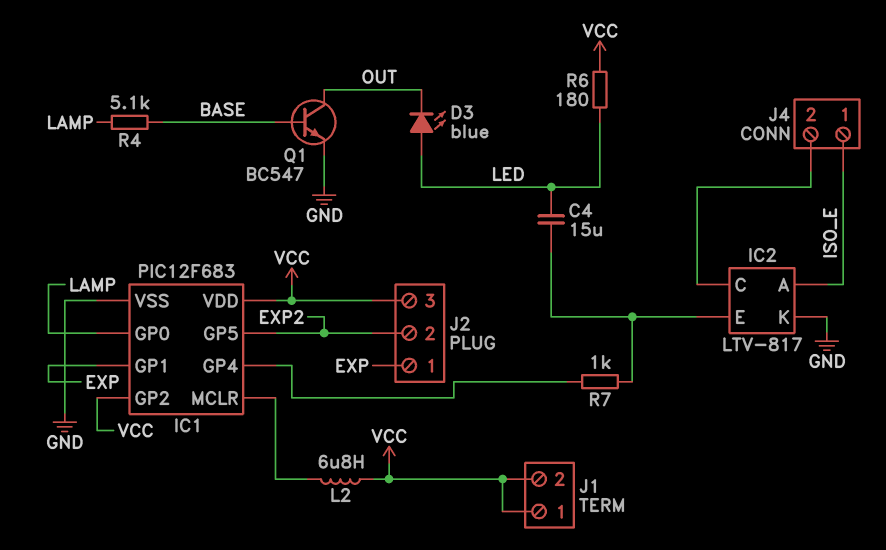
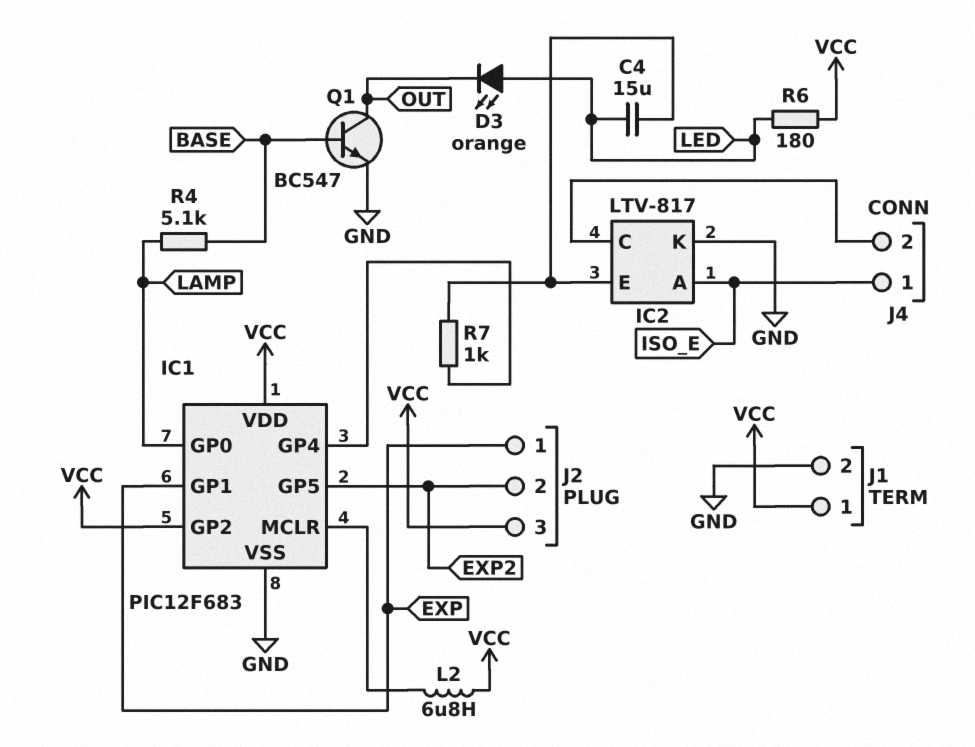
D3: LED blue (A LED, K OUT) -> LED orange (A LED, K OUT)
J1 pin 2: VCC -> GND

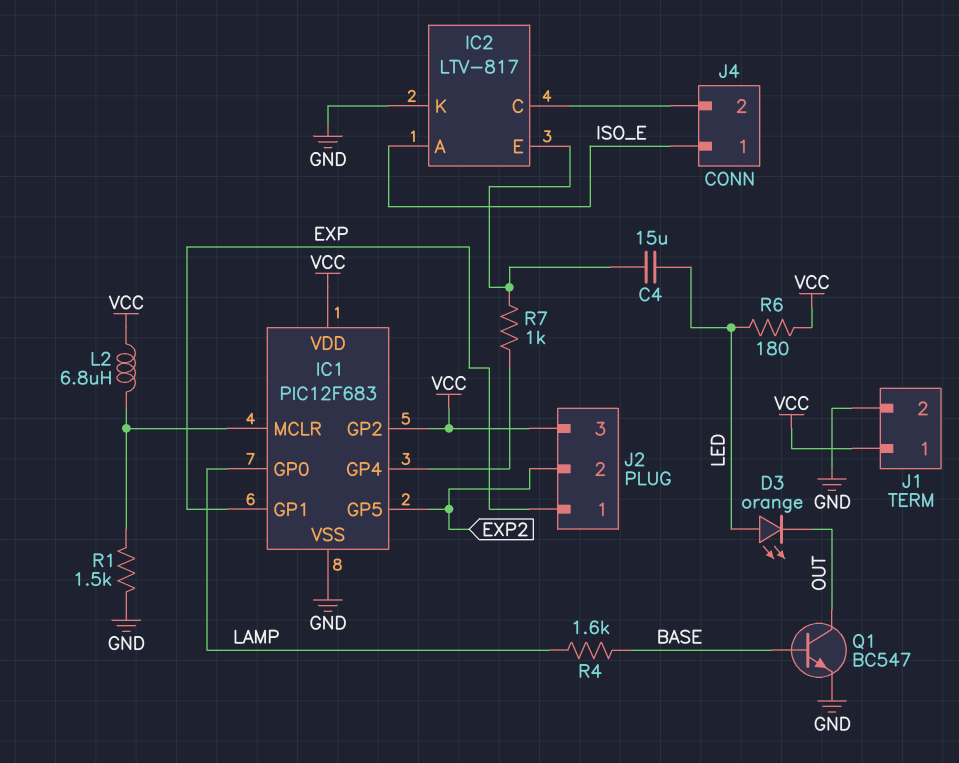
R1: none -> 1.5k (GND, IC1/MCLR)
R4: 5.1k (BASE, LAMP) -> 1.6k (BASE, LAMP)

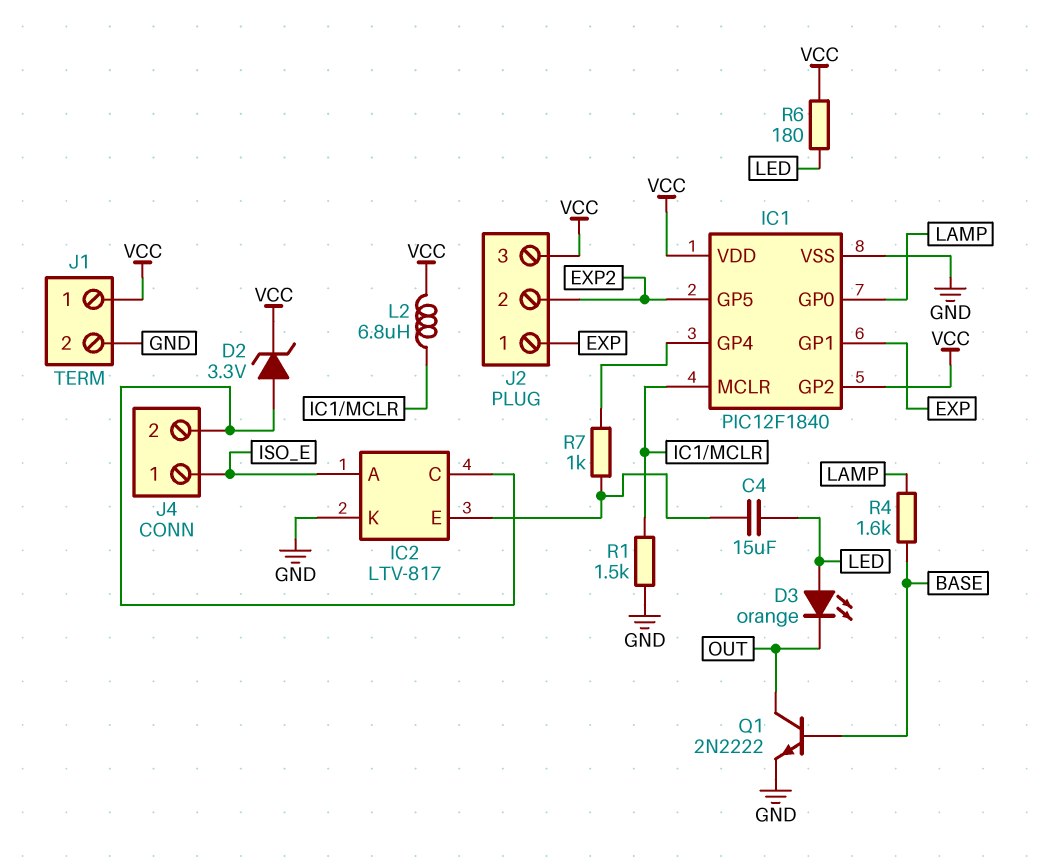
D2: none -> zener 3.3V (A IC2/C, K VCC)
IC1: PIC12F683 -> PIC12F1840
Q1: NPN BC547 (B BASE, C OUT, E GND) -> NPN 2N2222 (B BASE, C OUT, E GND)

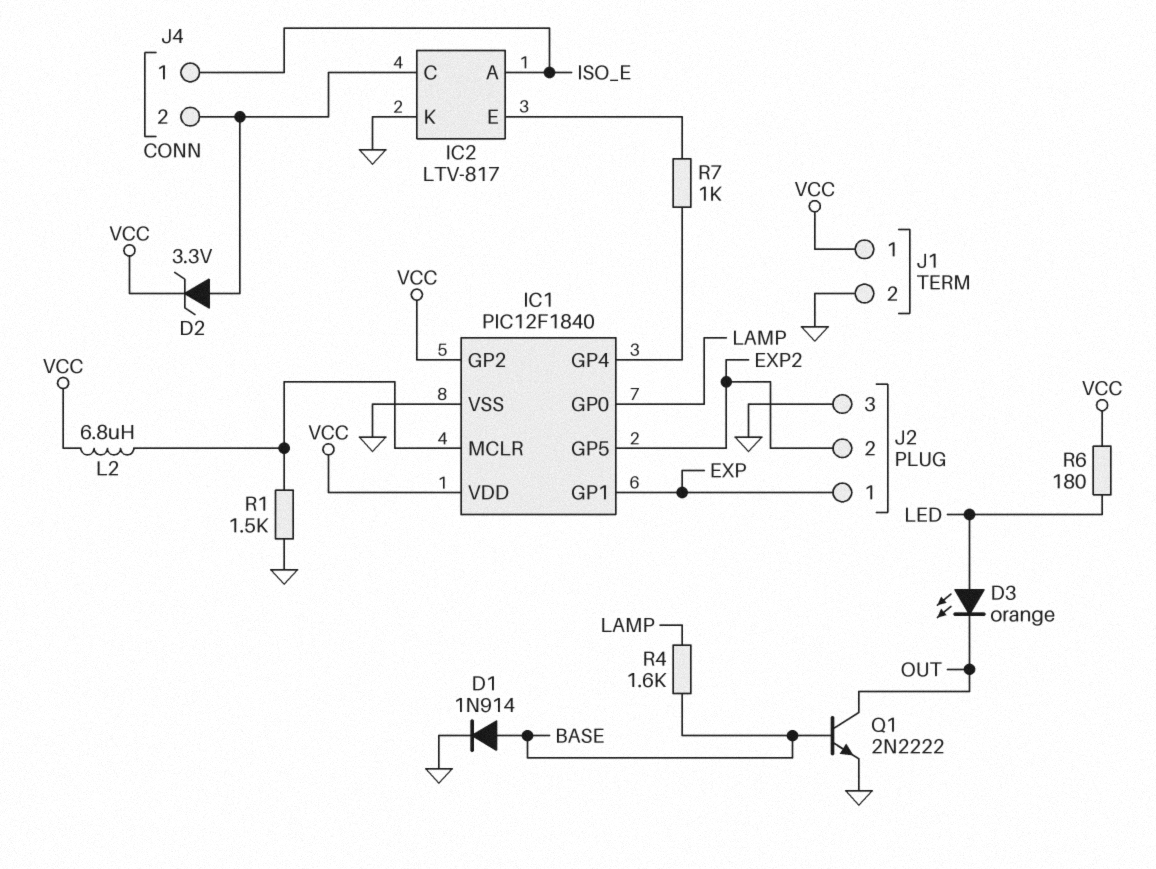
C4: 15uF (IC2/E, LED) -> none
D1: none -> diode 1N914 (A BASE, K GND)
J2 pin 3: VCC -> GND

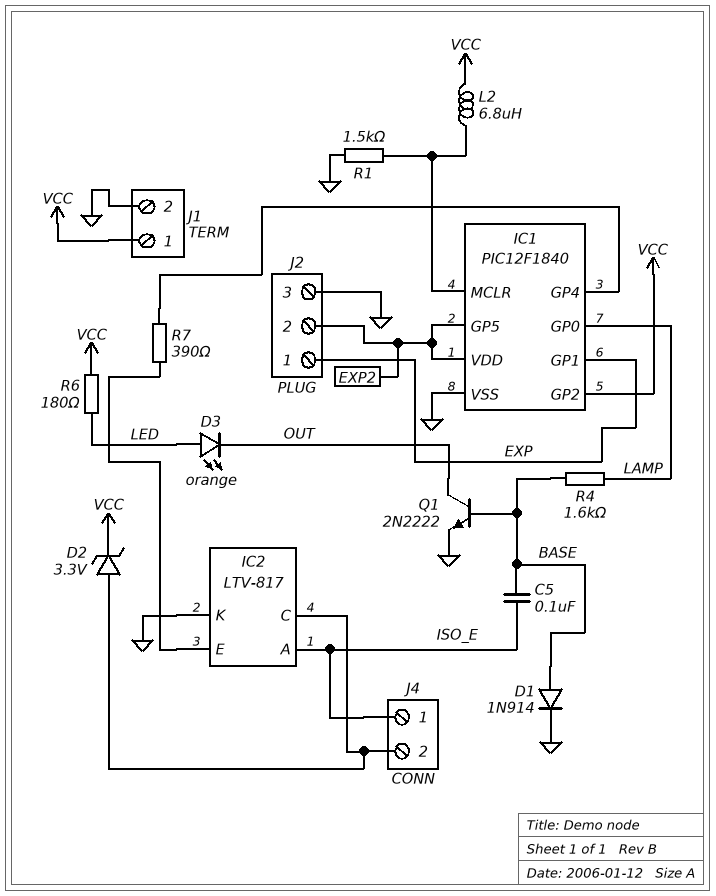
C5: none -> 100nF (BASE, ISO_E)
IC1 pin VDD: VCC -> EXP2
R7: 1k (IC1/GP4, IC2/E) -> 390 (IC1/GP4, IC2/E)

